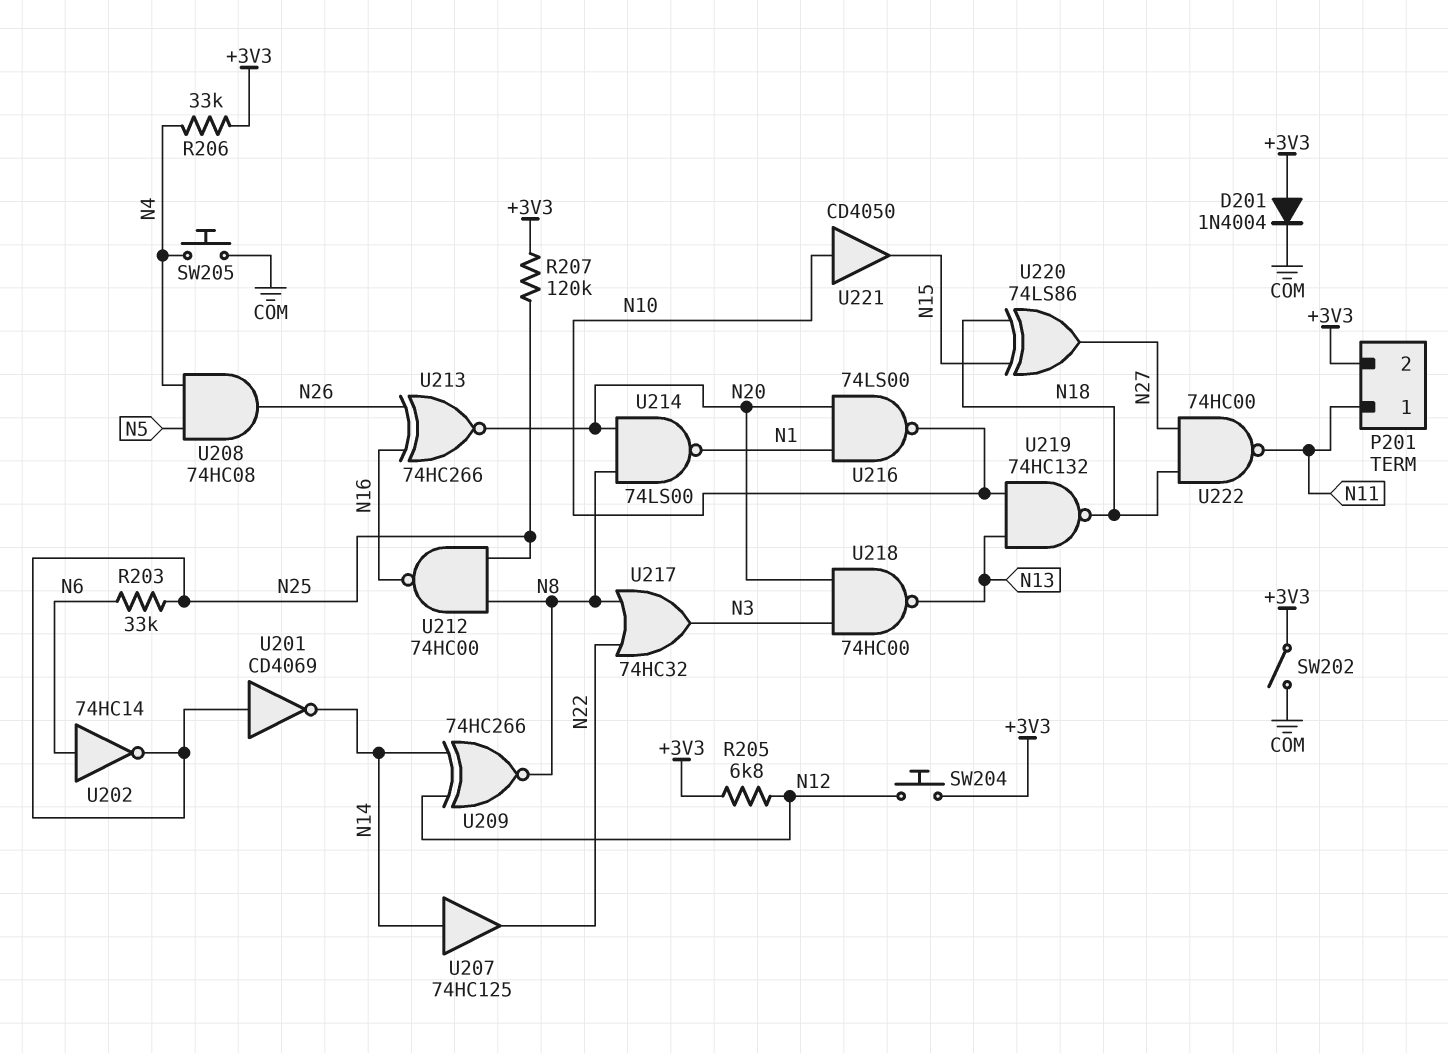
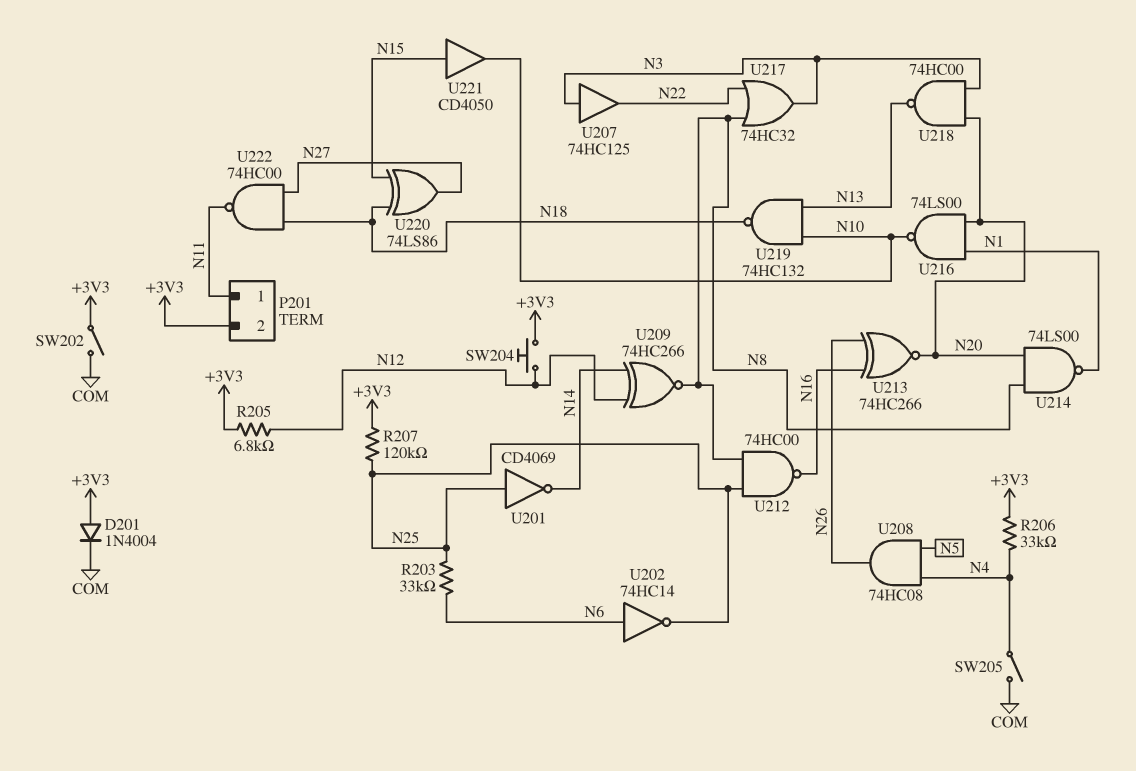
SW205: button (COM, N4) -> switch (COM, N4)
U207: buffer 74HC125 (in N14, out N22) -> buffer 74HC125 (in N3, out N22)
U221: buffer CD4050 (in N10, out N15) -> buffer CD4050 (in N15, out N10)

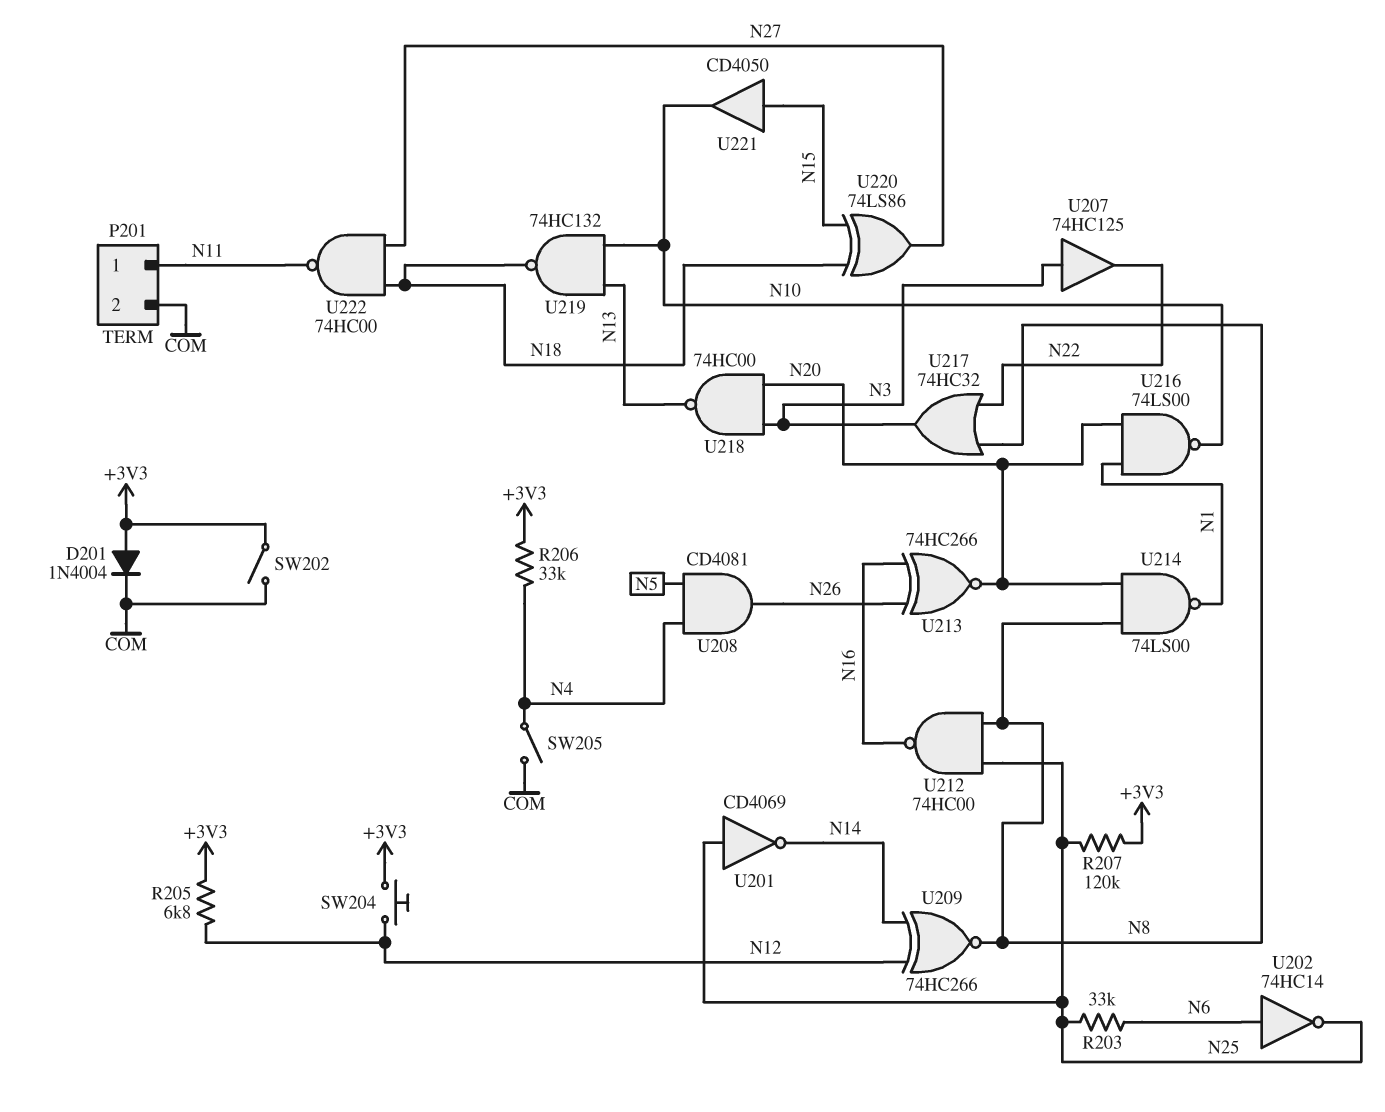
P201 pin 2: +3V3 -> COM
U208: AND 74HC08 (in N4, in N5, out N26) -> AND CD4081 (in N4, in N5, out N26)

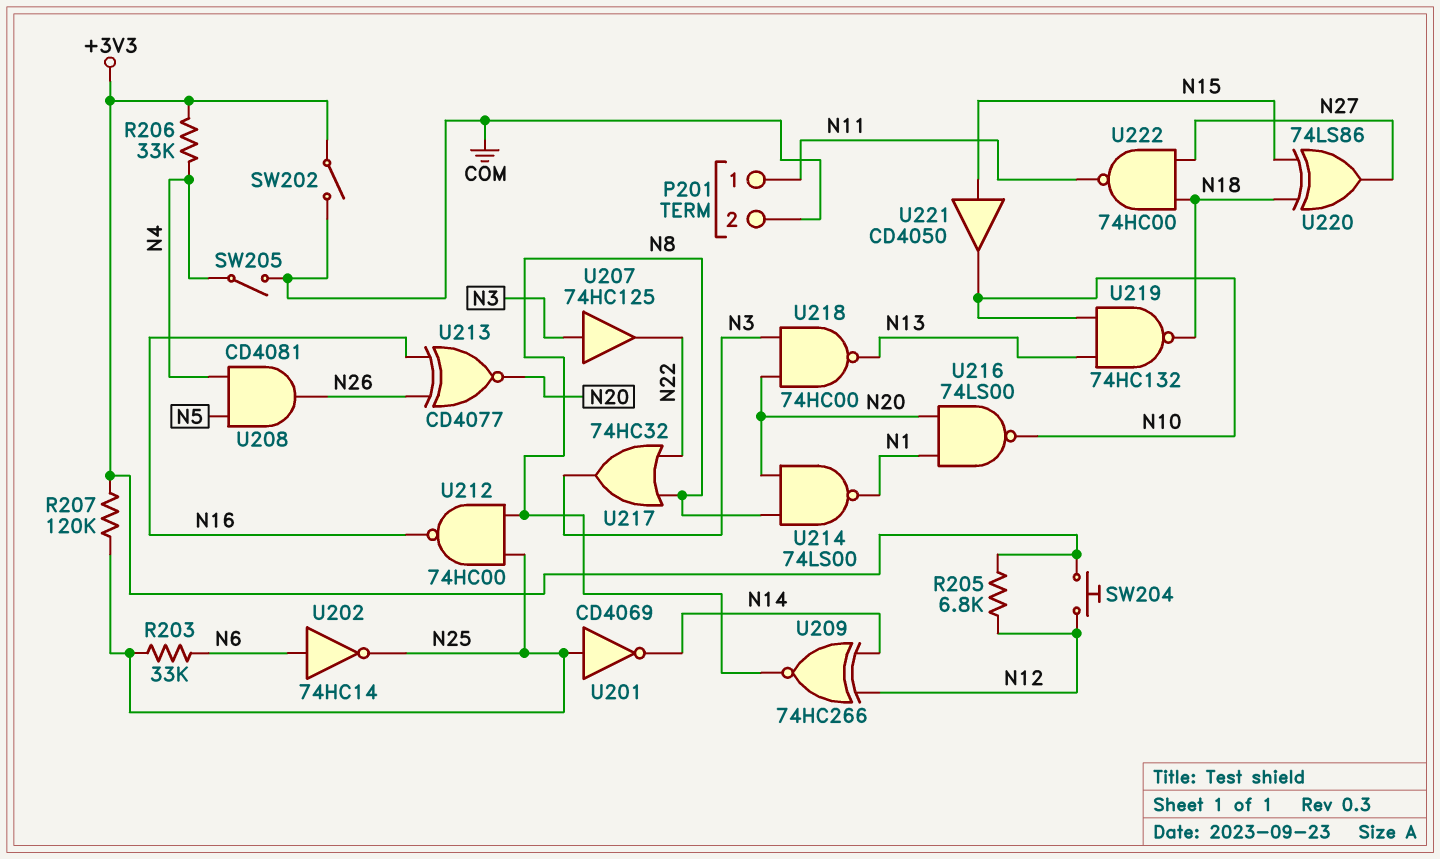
D201: diode 1N4004 (A +3V3, K COM) -> none
U213: XNOR 74HC266 (in N16, in N26, out N20) -> XNOR CD4077 (in N16, in N26, out N20)

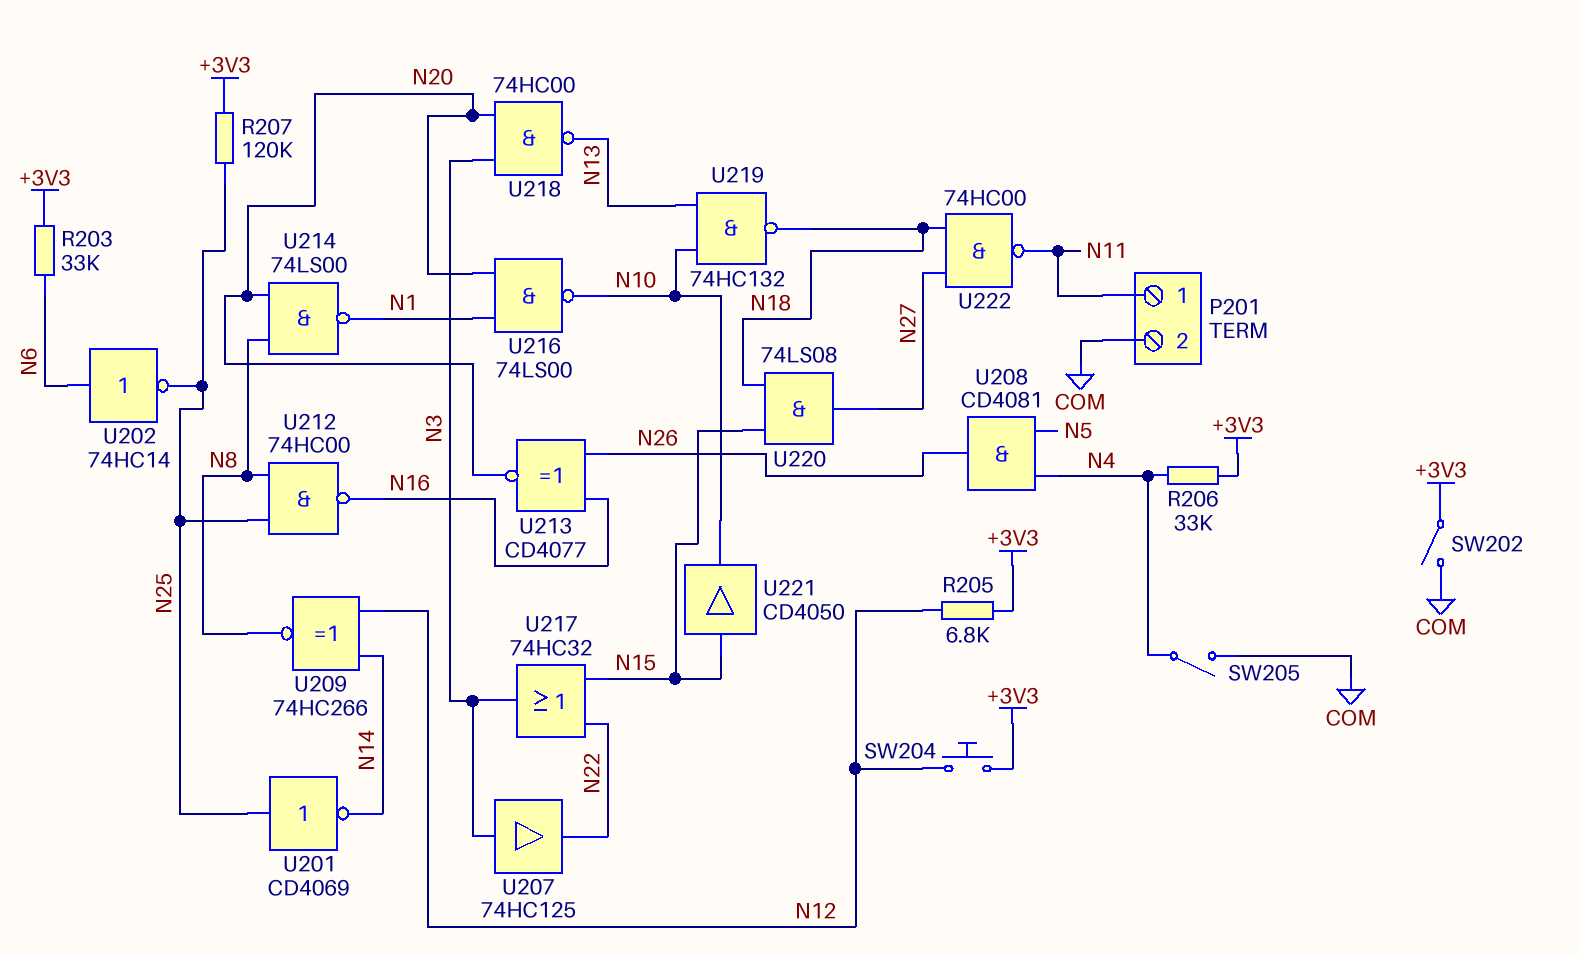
R203: 33k (N6, N25) -> 33k (+3V3, N6)
U217: OR 74HC32 (in N8, in N22, out N3) -> OR 74HC32 (in N15, in N22, out N3)
U220: XOR 74LS86 (in N15, in N18, out N27) -> AND 74LS08 (in N15, in N18, out N27)

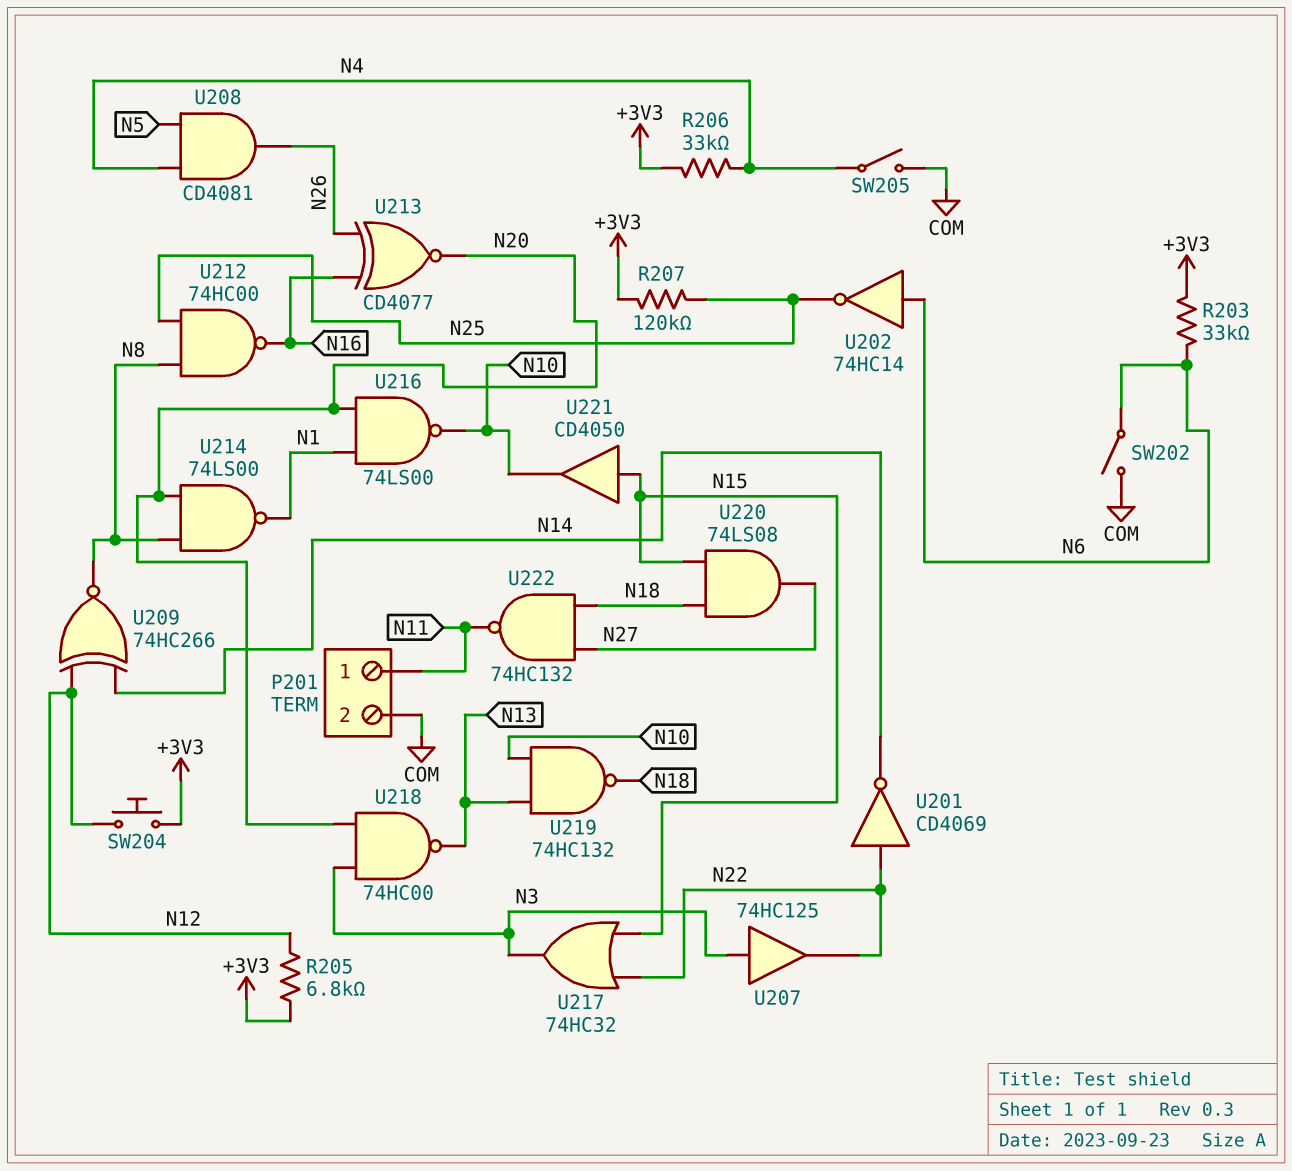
SW202: switch (+3V3, COM) -> switch (COM, N6)
U201: NOT CD4069 (in N25, out N14) -> NOT CD4069 (in N22, out N14)
U222: NAND 74HC00 (in N18, in N27, out N11) -> NAND 74HC132 (in N18, in N27, out N11)

